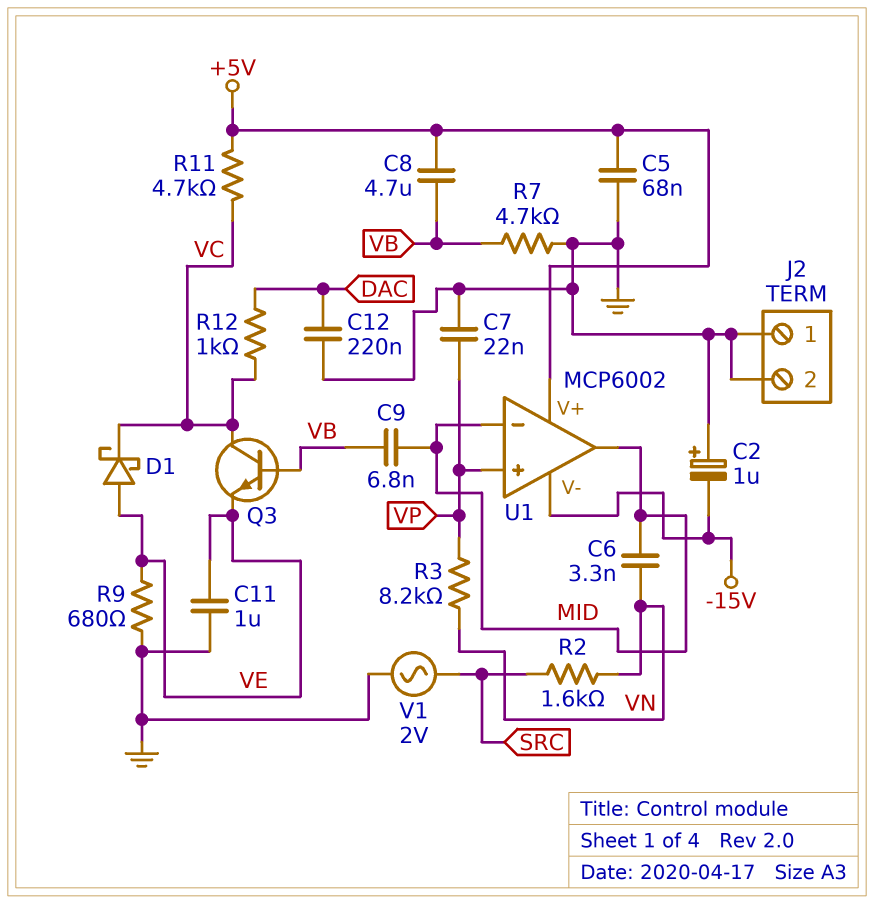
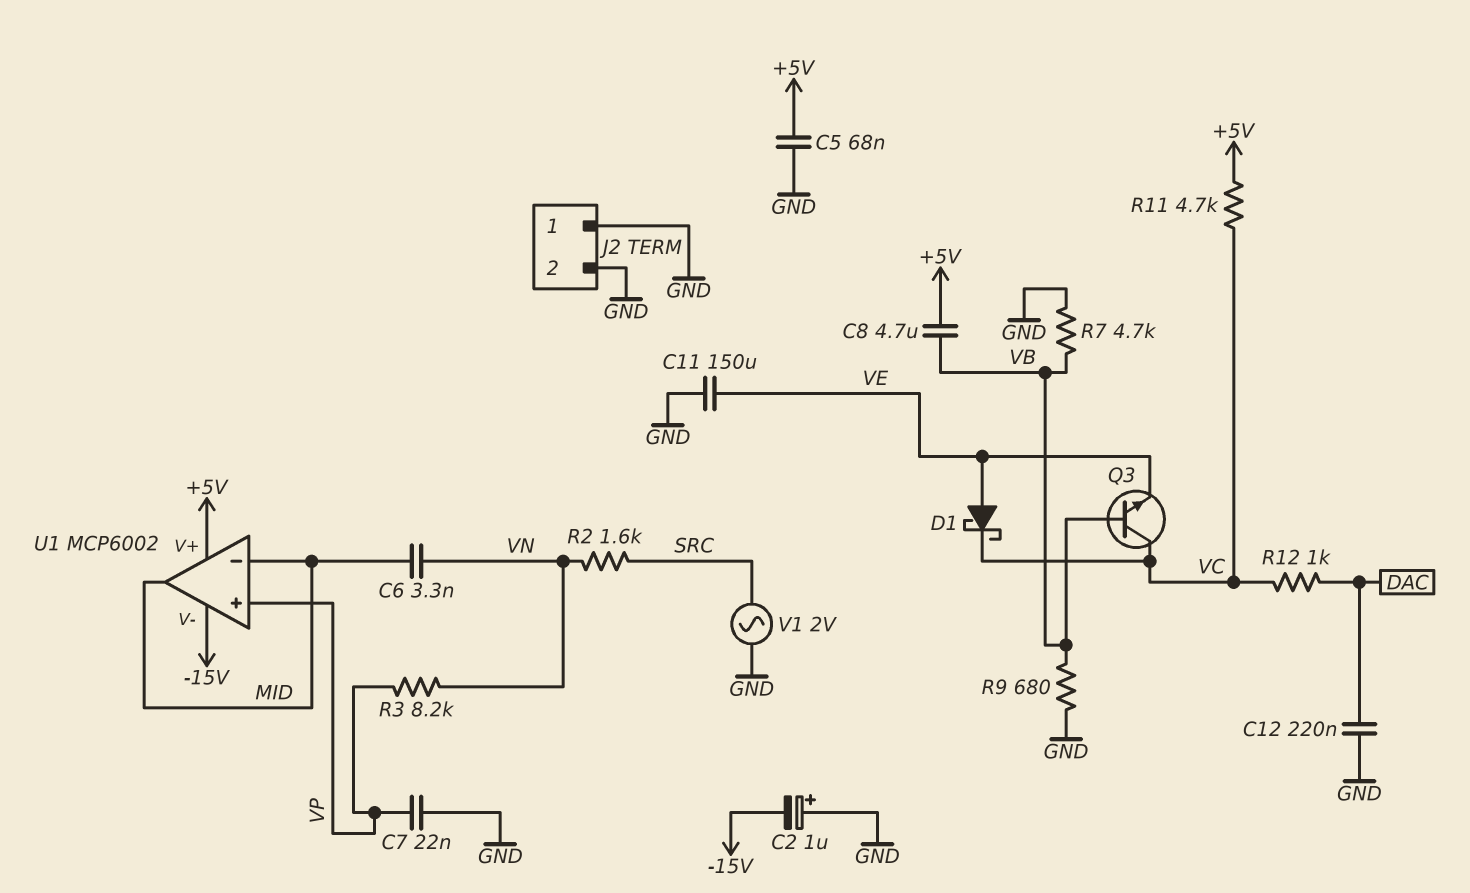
C9: 6.8nF (MID, VB) -> none
C11: 1uF (GND, VE) -> 150uF (GND, VE)
R9: 680 (GND, VE) -> 680 (GND, VB)

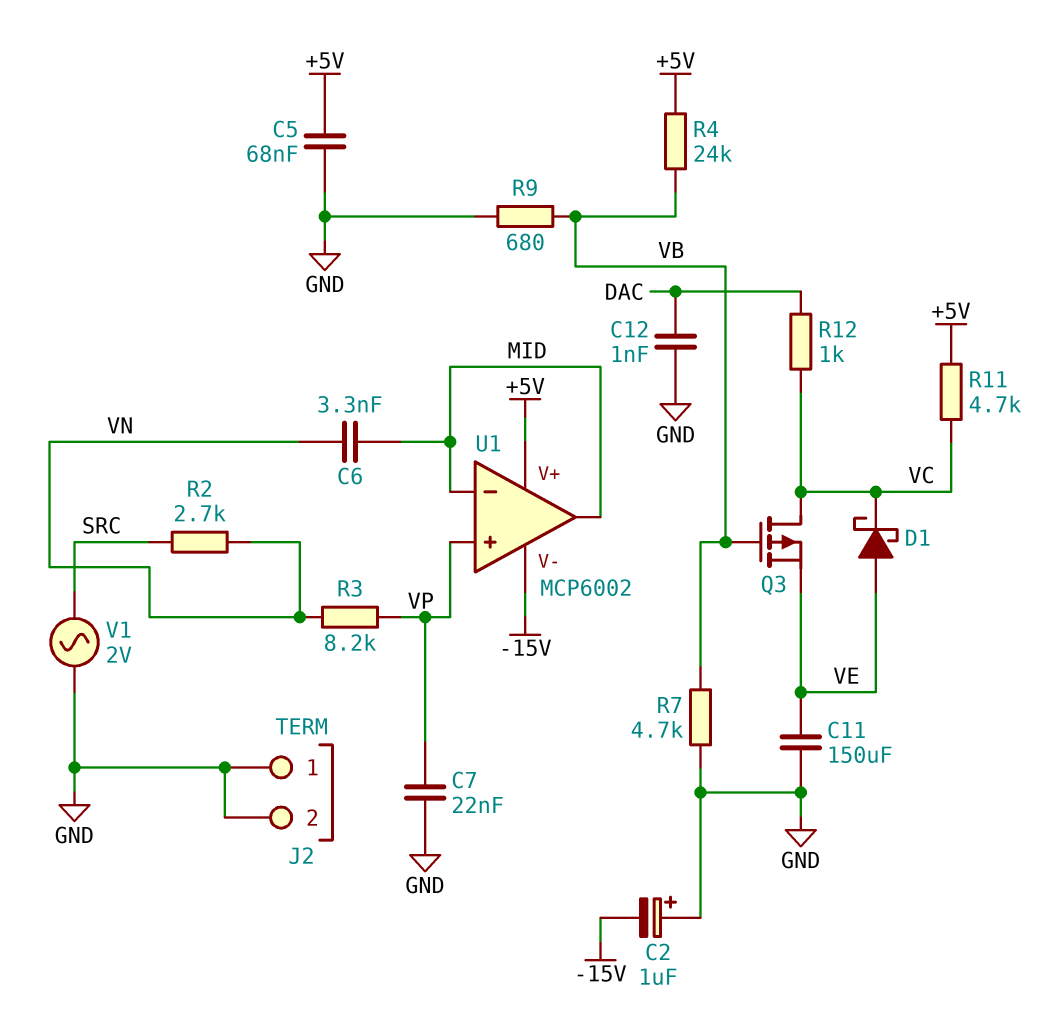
C8: 4.7uF (+5V, VB) -> none
C12: 220nF (DAC, GND) -> 1nF (DAC, GND)
Q3: NPN (B VB, C VC, E VE) -> PMOS (G VB, D VC, S VE)
R2: 1.6k (SRC, VN) -> 2.7k (SRC, VN)
R4: none -> 24k (+5V, VB)

